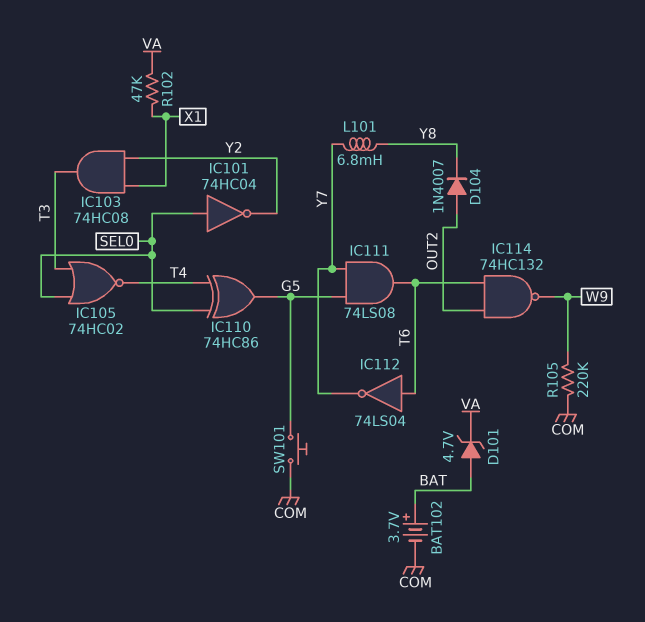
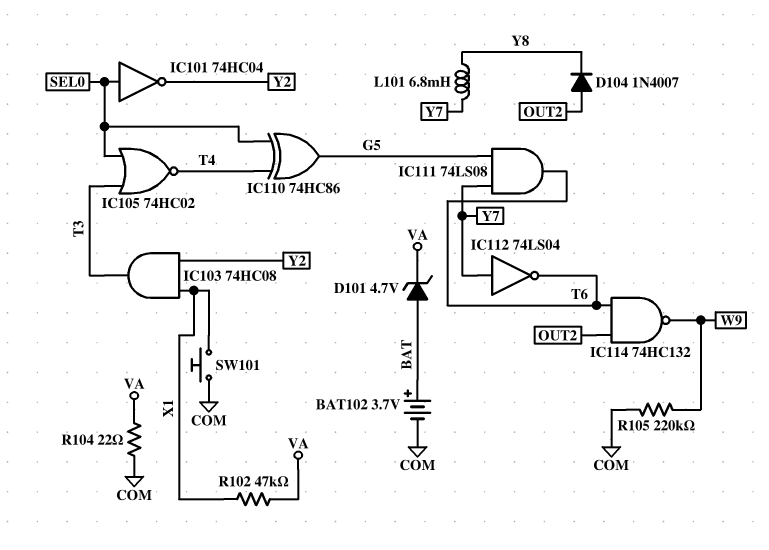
IC112: NOT 74LS04 (in T6, out Y7) -> NOT 74LS04 (in Y7, out T6)
R104: none -> 22 (COM, VA)
SW101: button (COM, G5) -> button (COM, X1)

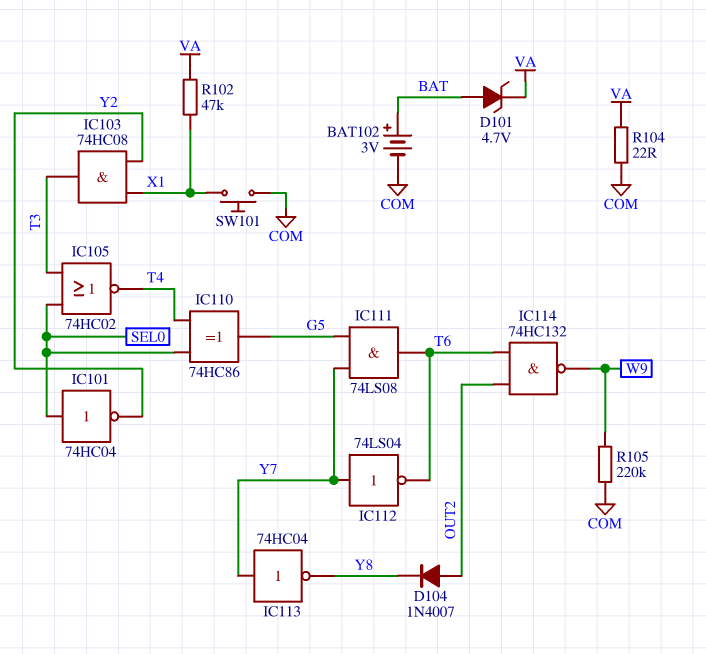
BAT102: 3.7V (plus BAT, minus COM) -> 3V (plus BAT, minus COM)
IC113: none -> NOT 74HC04 (in Y7, out Y8)
L101: 6.8mH (Y7, Y8) -> none

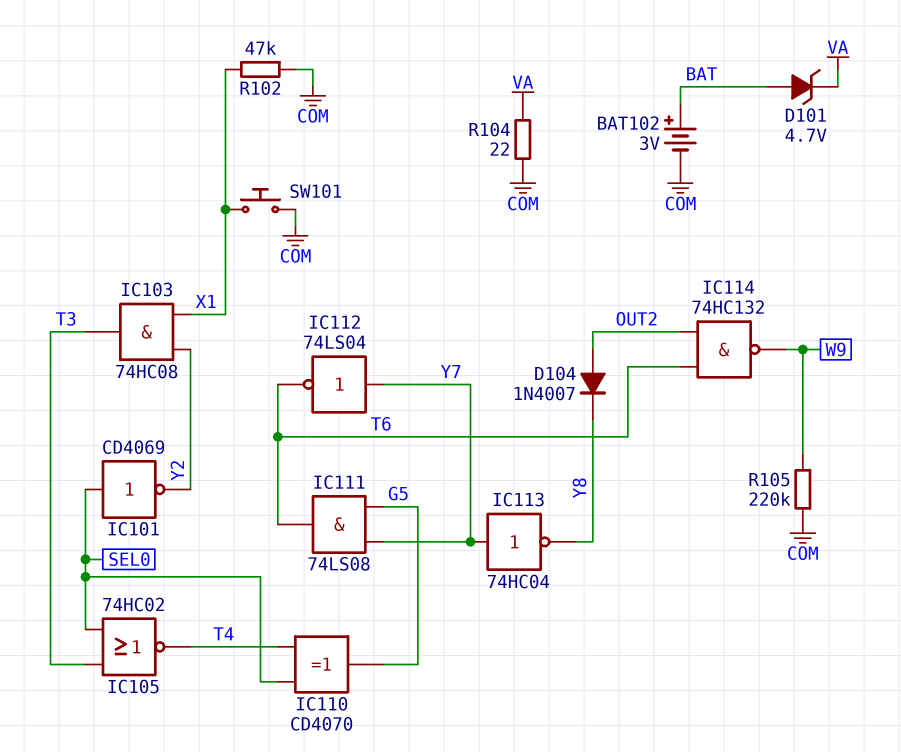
IC101: NOT 74HC04 (in SEL0, out Y2) -> NOT CD4069 (in SEL0, out Y2)
IC110: XOR 74HC86 (in SEL0, in T4, out G5) -> XOR CD4070 (in SEL0, in T4, out G5)
R102: 47k (VA, X1) -> 47k (COM, X1)

